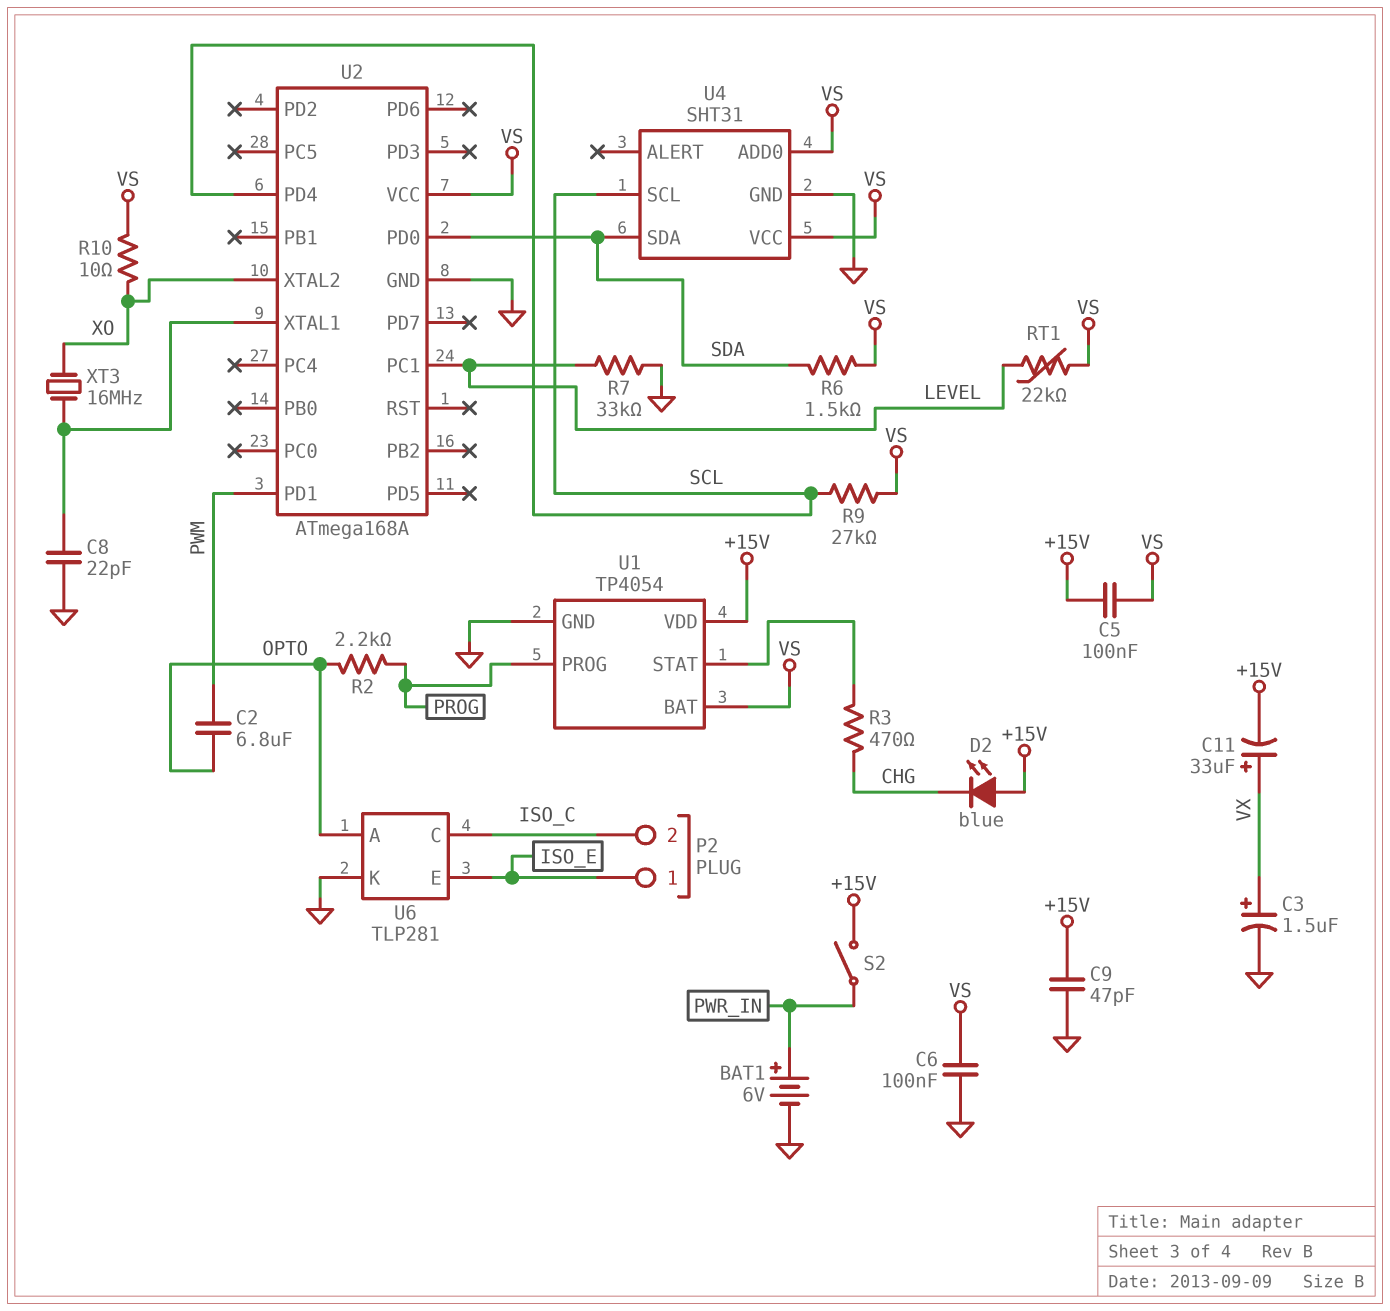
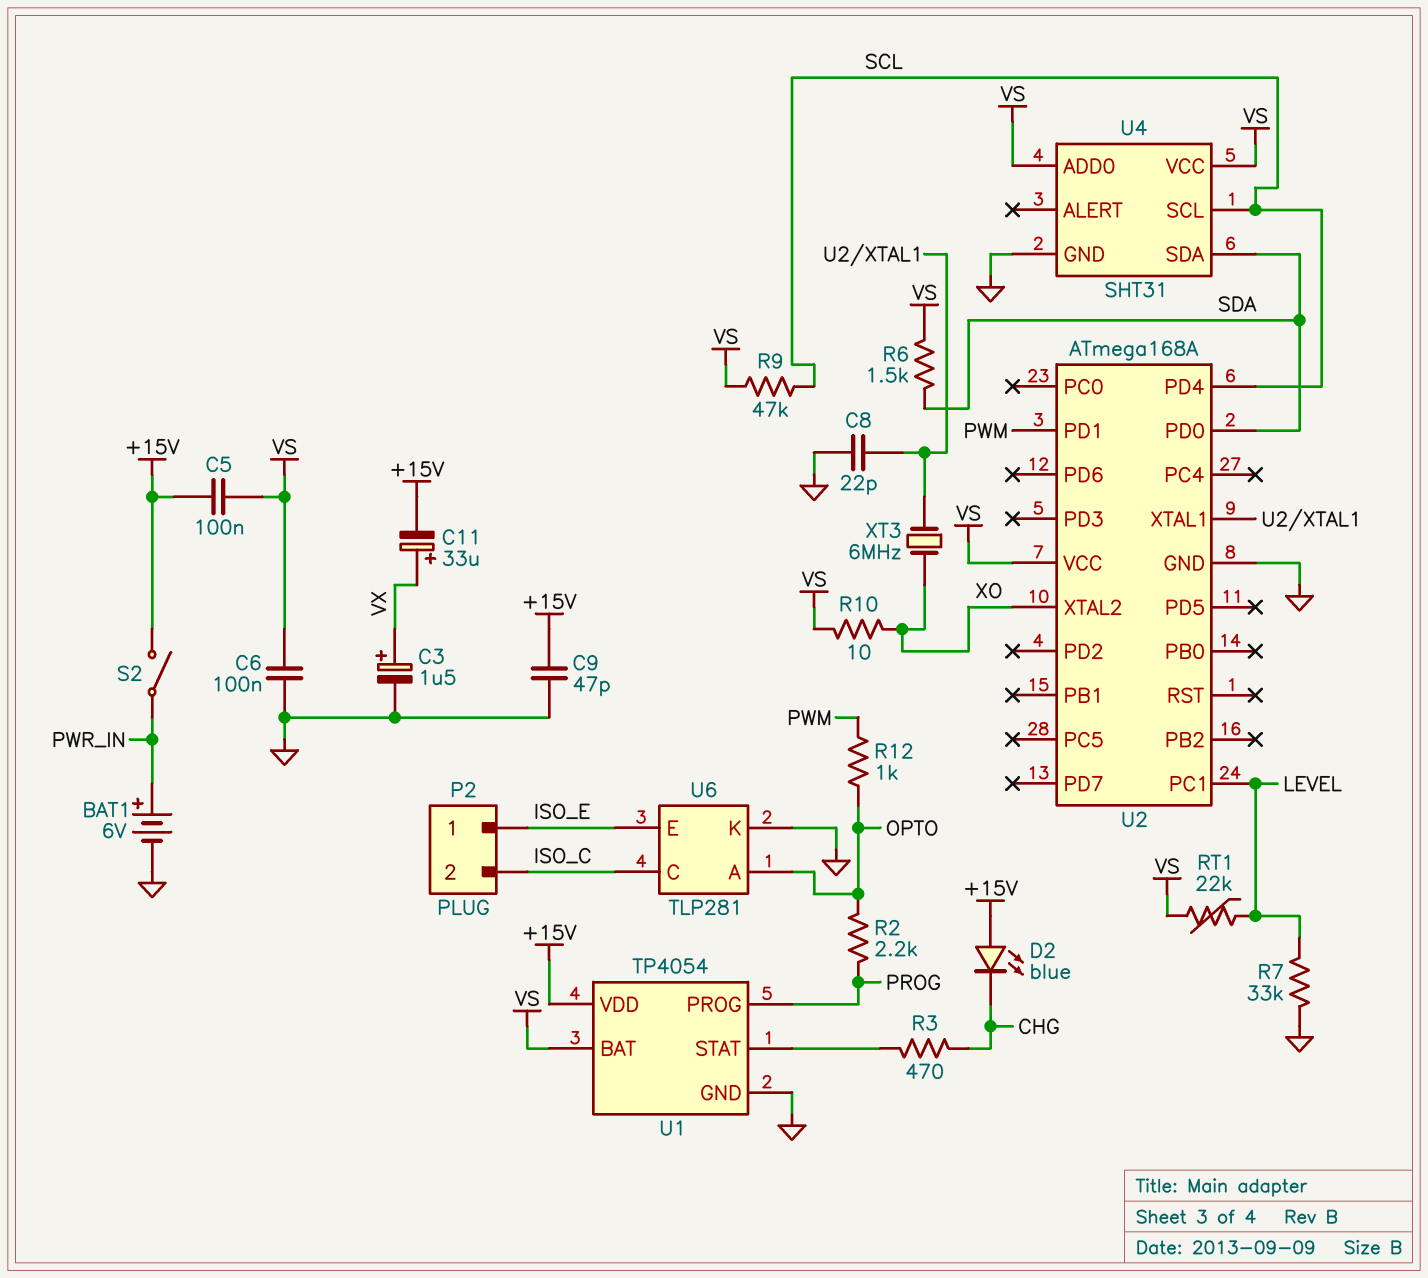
C2: 6.8uF (OPTO, PWM) -> none
R9: 27k (SCL, VS) -> 47k (SCL, VS)
R12: none -> 1k (OPTO, PWM)
XT3: 16MHz (U2/XTAL1, XO) -> 6MHz (U2/XTAL1, XO)

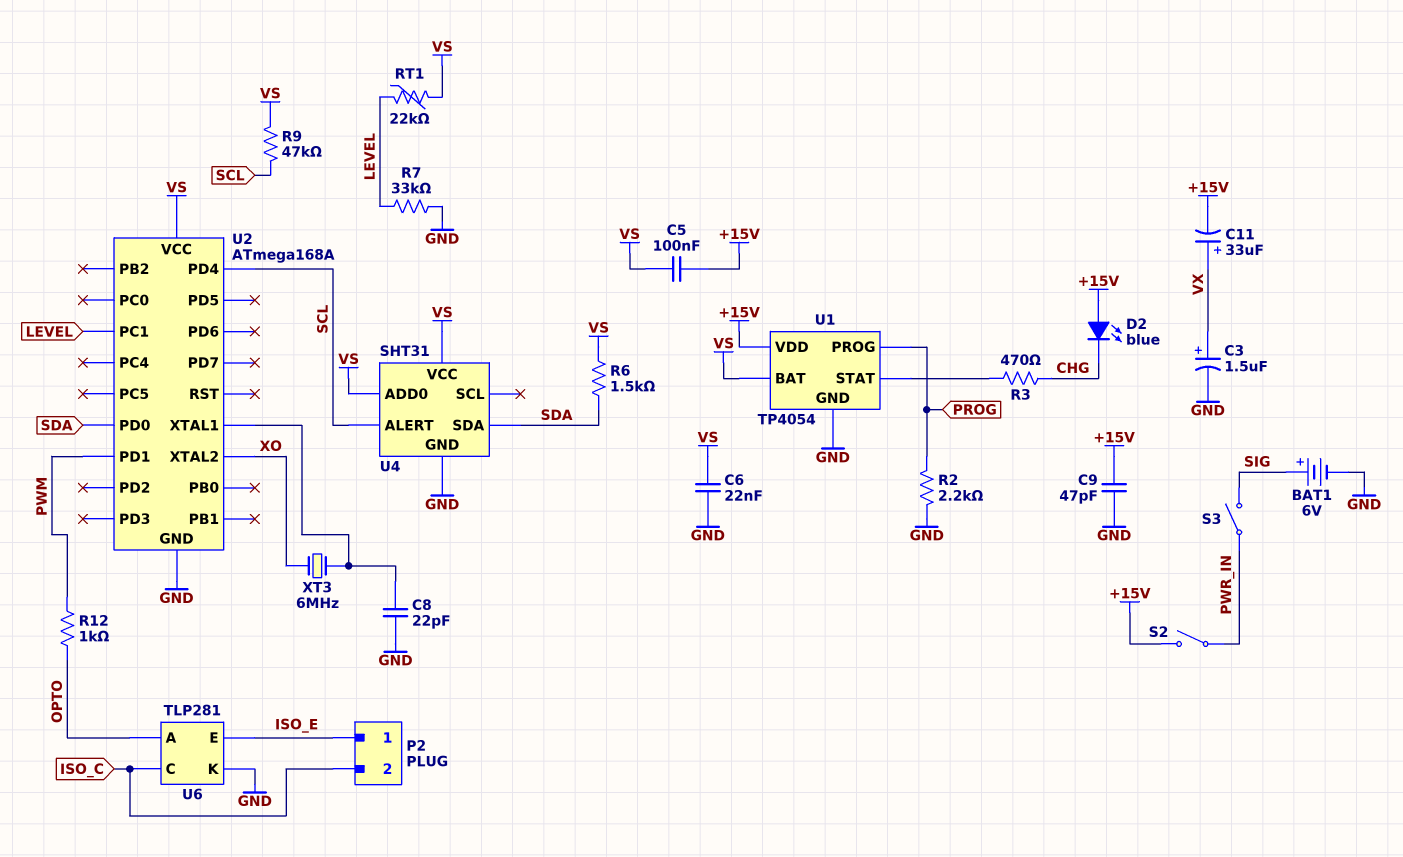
BAT1: 6V (plus PWR_IN, minus GND) -> 6V (plus SIG, minus GND)
C6: 100nF (GND, VS) -> 22nF (GND, VS)
R2: 2.2k (OPTO, PROG) -> 2.2k (GND, PROG)
R10: 10 (VS, XO) -> none
S3: none -> switch (PWR_IN, SIG)
U4 pin ALERT: none -> SCL
U4 pin SCL: SCL -> none

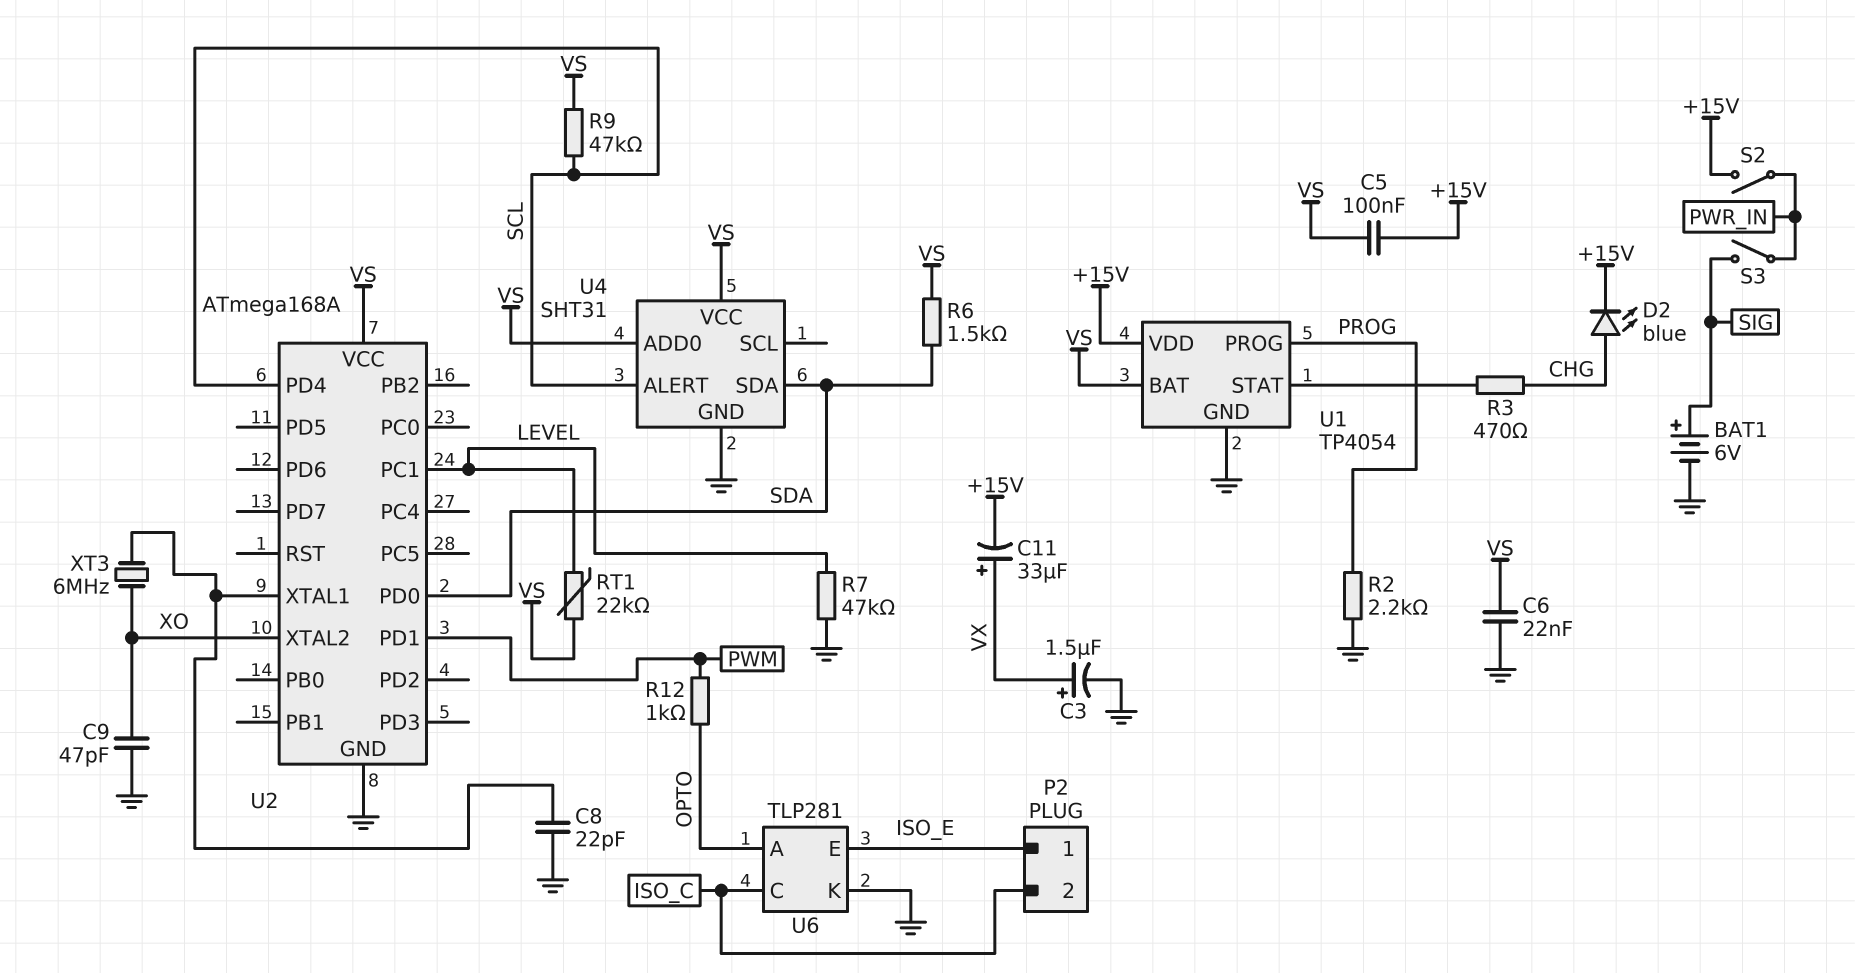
C9: 47pF (+15V, GND) -> 47pF (GND, XO)
D2: LED blue (A +15V, K CHG) -> LED blue (A CHG, K +15V)
R7: 33k (GND, LEVEL) -> 47k (GND, LEVEL)

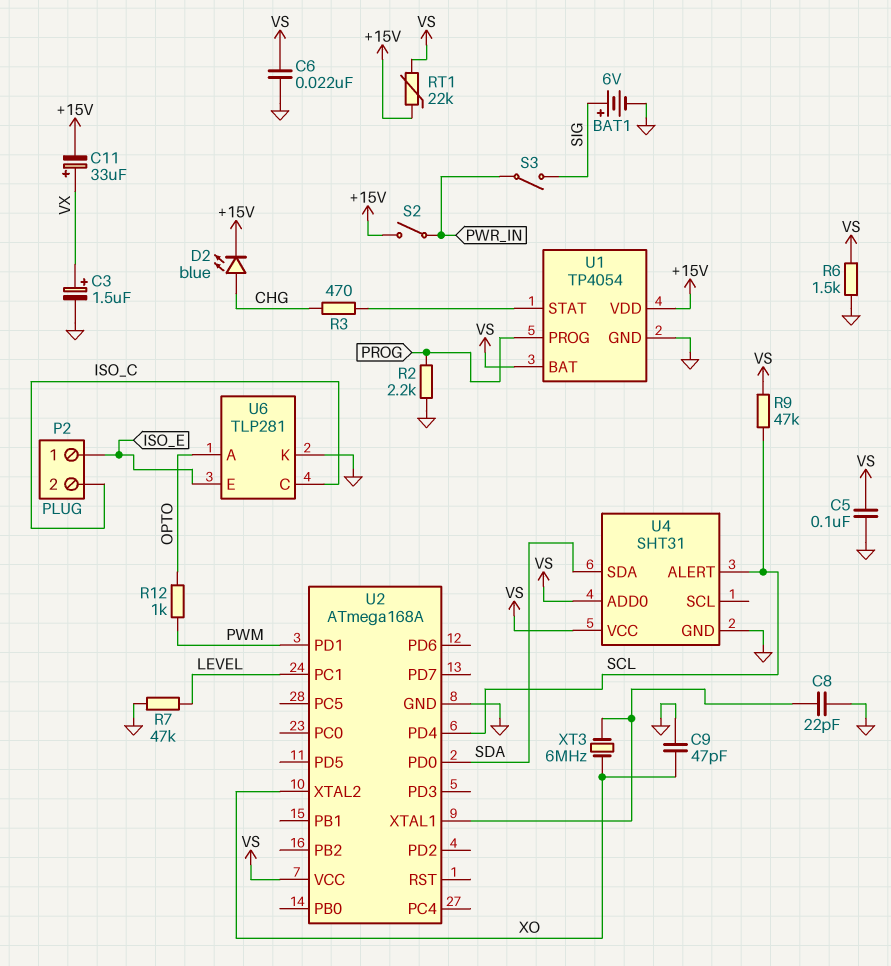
C5: 100nF (+15V, VS) -> 100nF (GND, VS)
R6: 1.5k (SDA, VS) -> 1.5k (GND, VS)
RT1: 22k (LEVEL, VS) -> 22k (+15V, VS)

